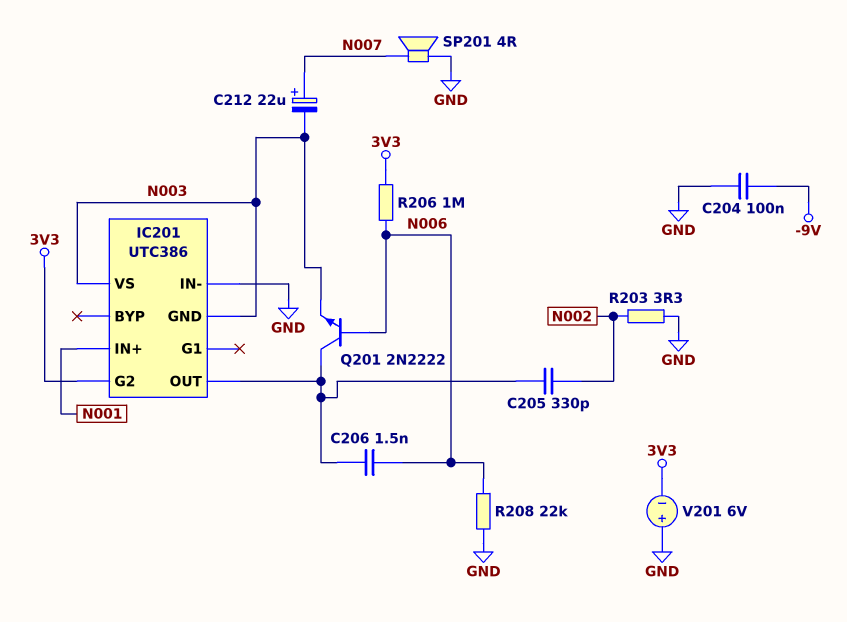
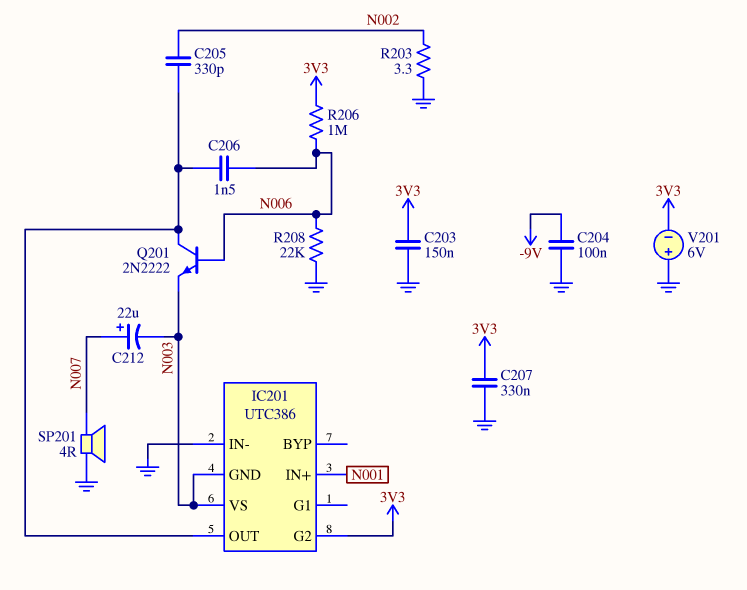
C203: none -> 150nF (3V3, GND)
C207: none -> 330nF (3V3, GND)

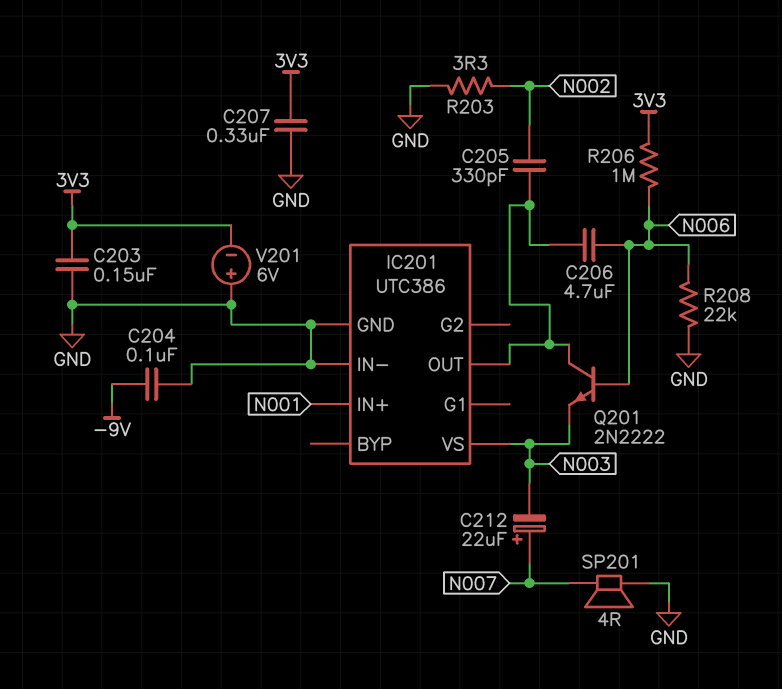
C206: 1.5nF (IC201/OUT, N006) -> 4.7uF (IC201/OUT, N006)
IC201 pin G2: 3V3 -> none
IC201 pin GND: N003 -> GND

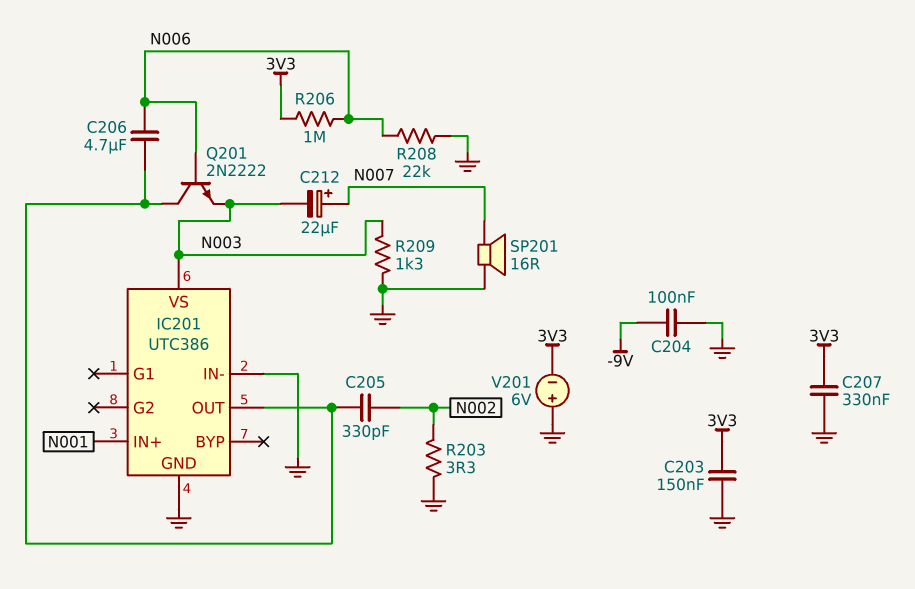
R209: none -> 1.3k (GND, N003)
SP201: speaker 4R (GND, N007) -> speaker 16R (GND, N007)

